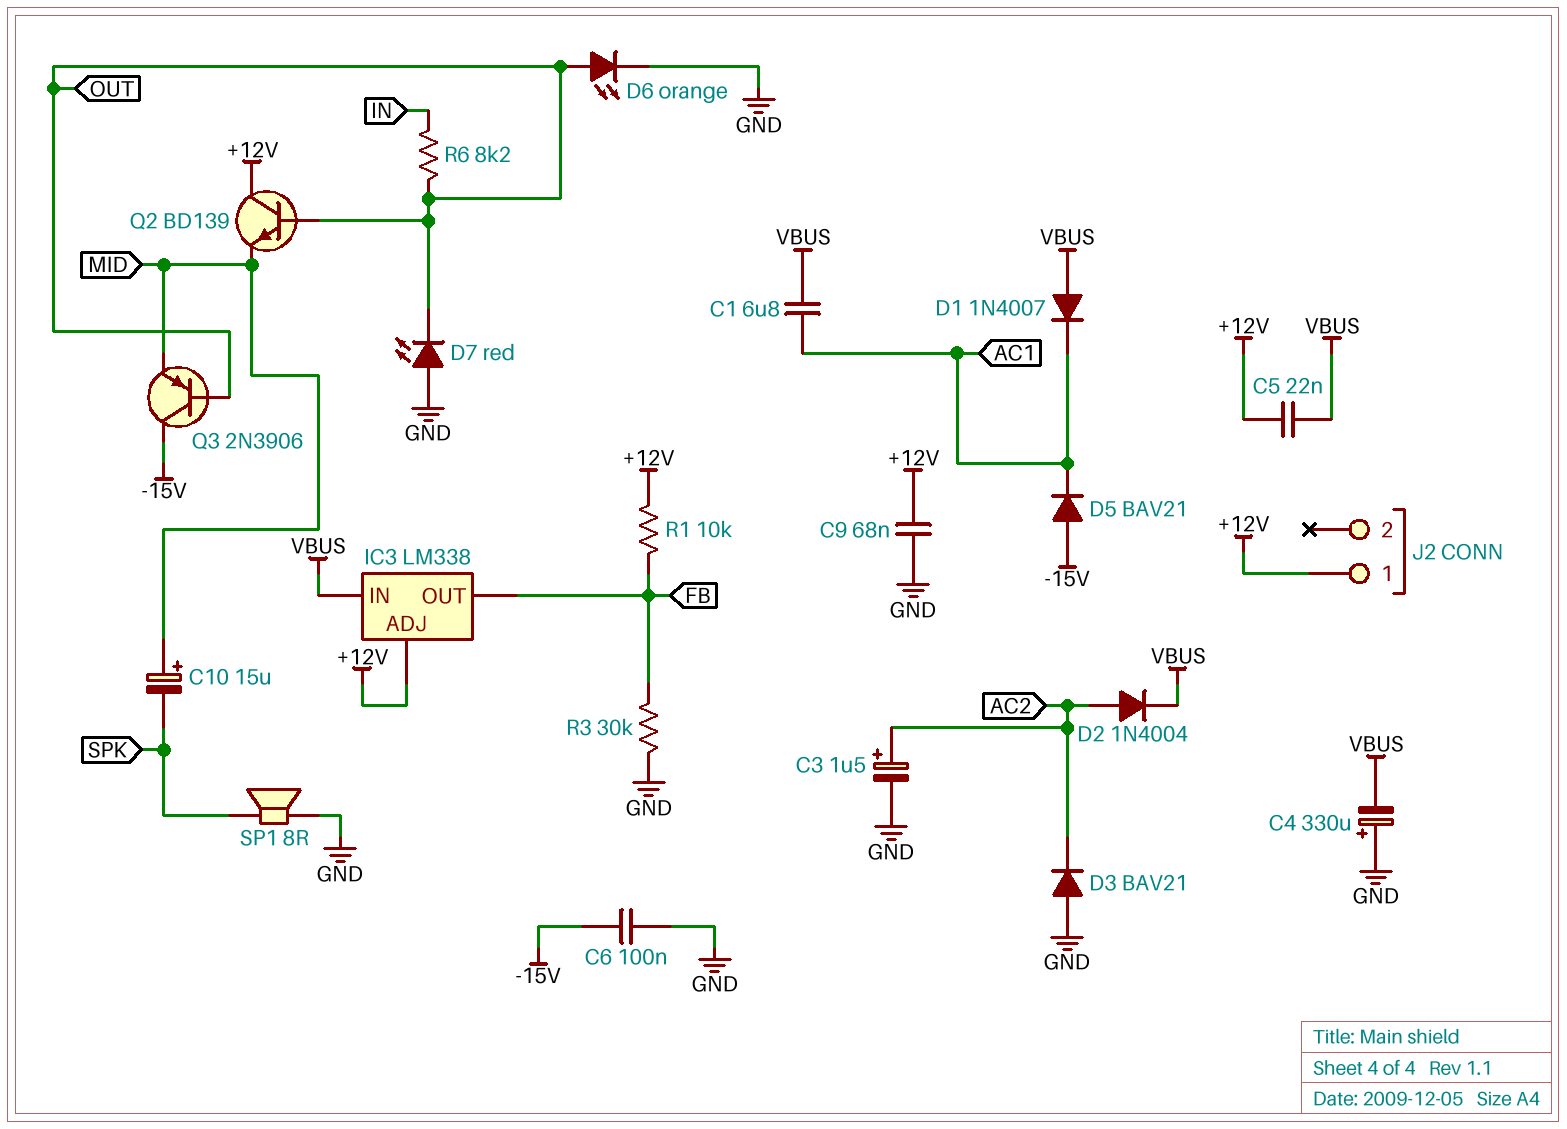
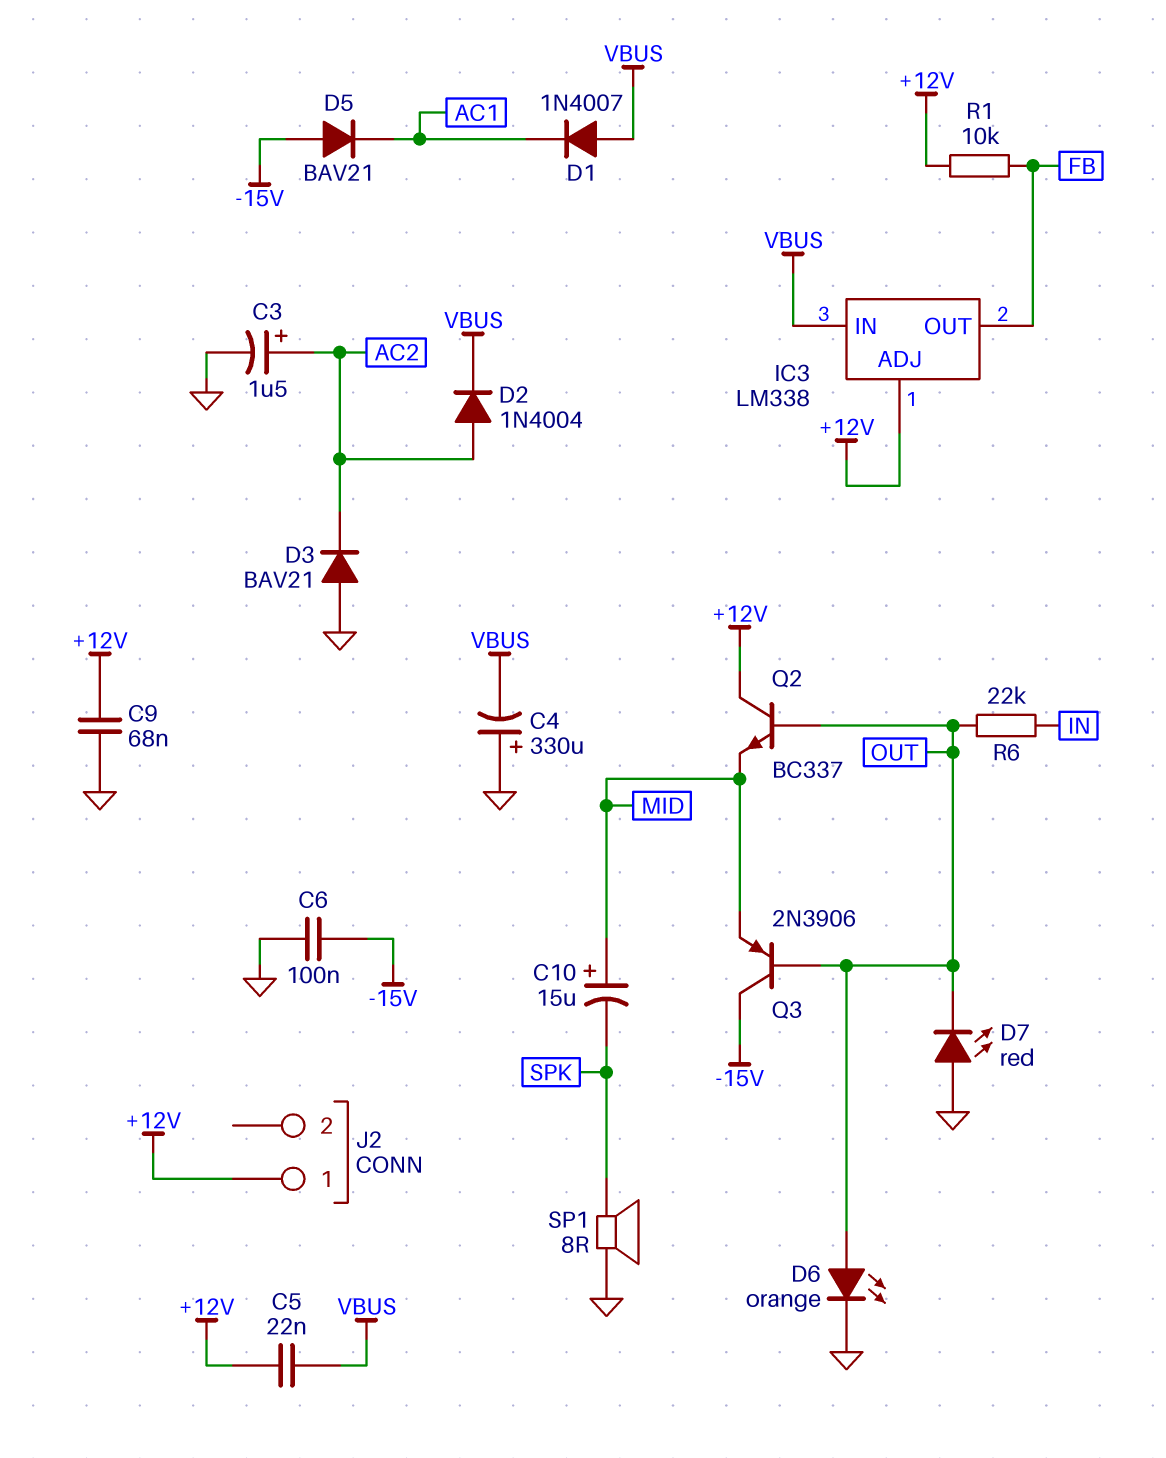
C1: 6.8uF (AC1, VBUS) -> none
Q2: NPN BD139 (B OUT, C +12V, E MID) -> NPN BC337 (B OUT, C +12V, E MID)
R3: 30k (FB, GND) -> none
R6: 8.2k (IN, OUT) -> 22k (IN, OUT)

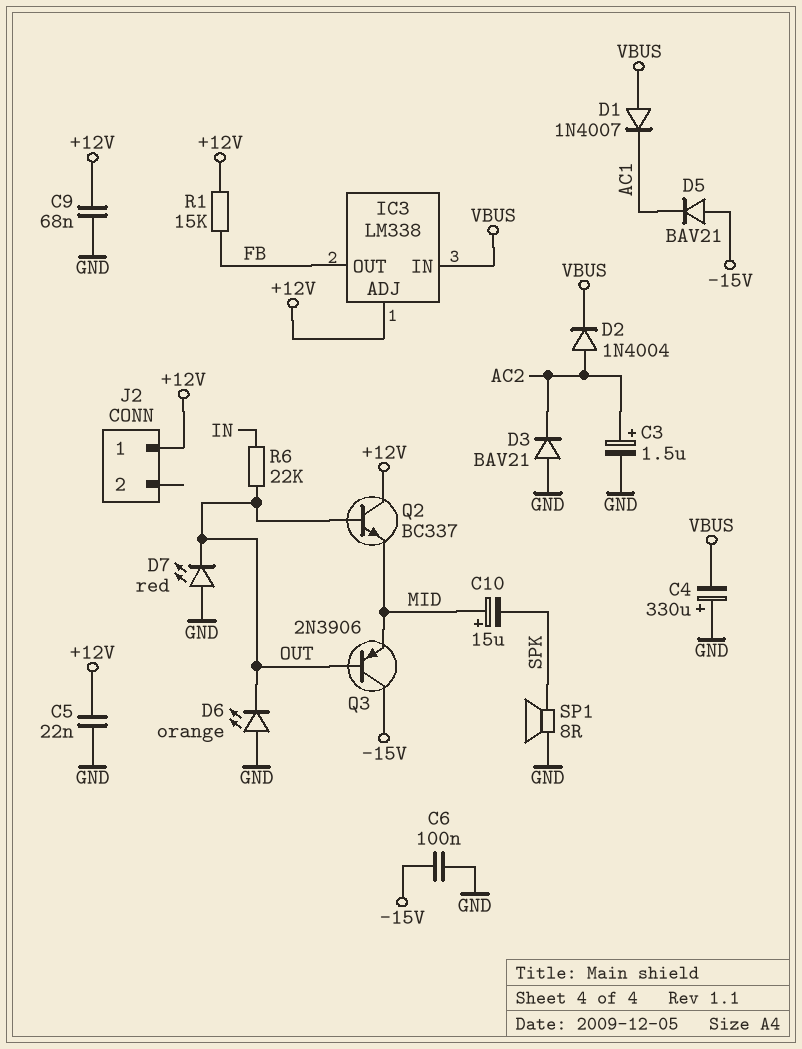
C5: 22nF (+12V, VBUS) -> 22nF (+12V, GND)
D6: LED orange (A OUT, K GND) -> LED orange (A GND, K OUT)
R1: 10k (+12V, FB) -> 15k (+12V, FB)

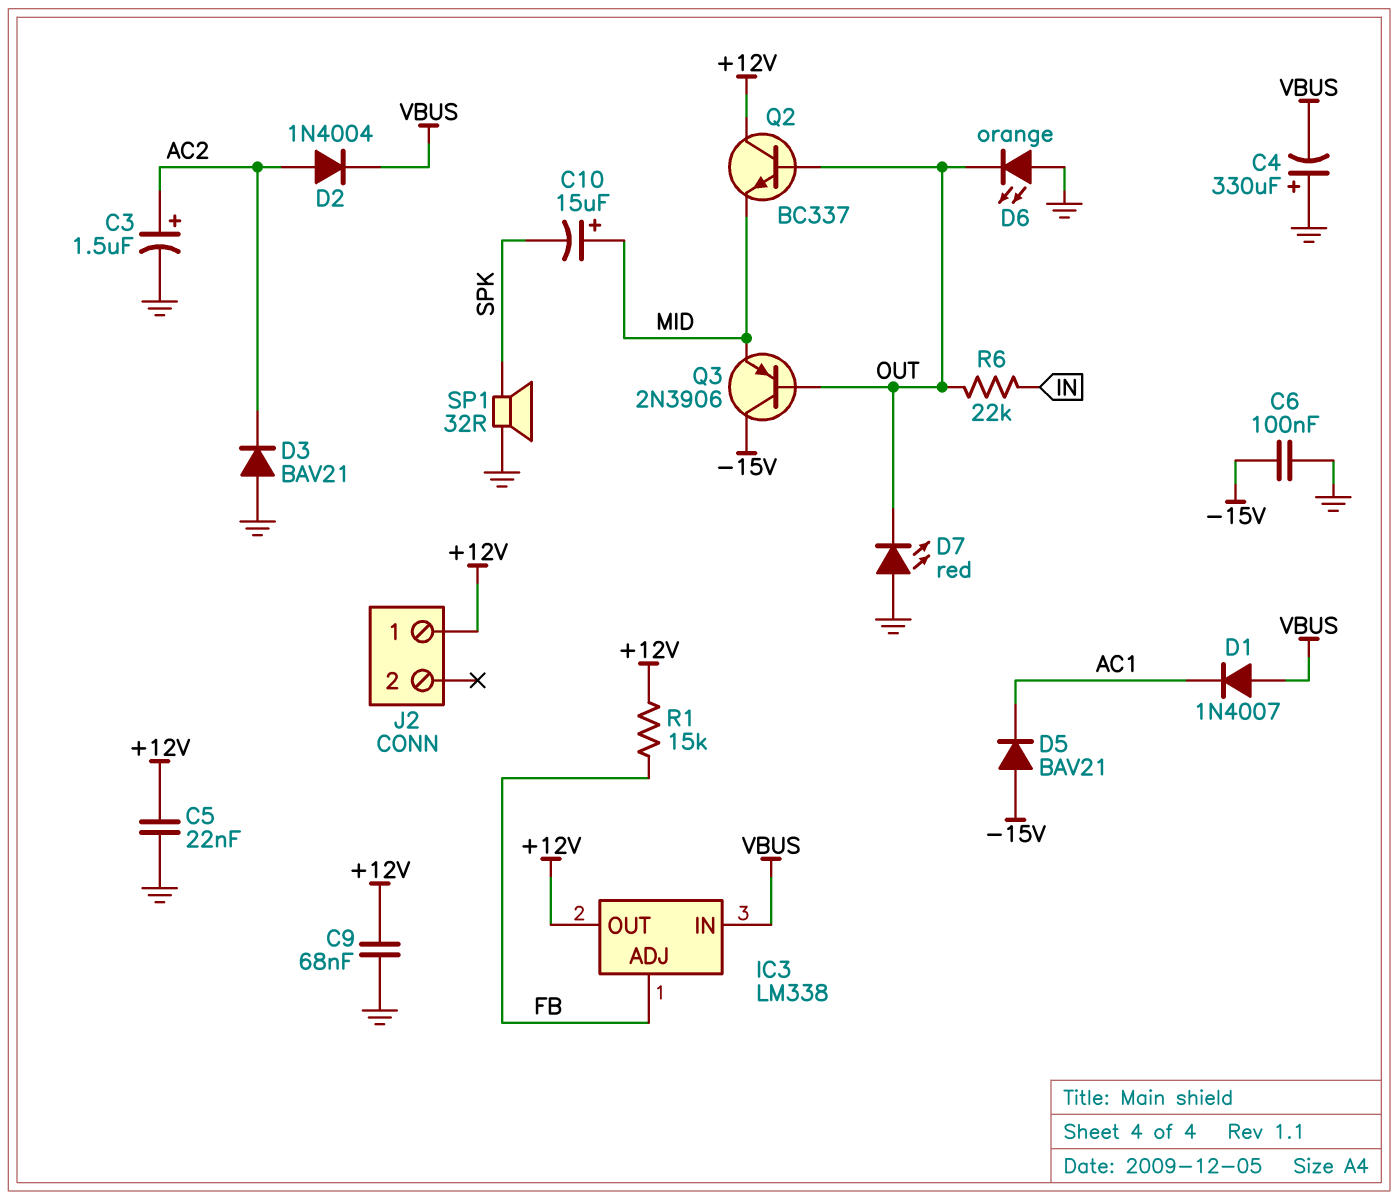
IC3 pin ADJ: +12V -> FB
IC3 pin OUT: FB -> +12V
SP1: speaker 8R (GND, SPK) -> speaker 32R (GND, SPK)

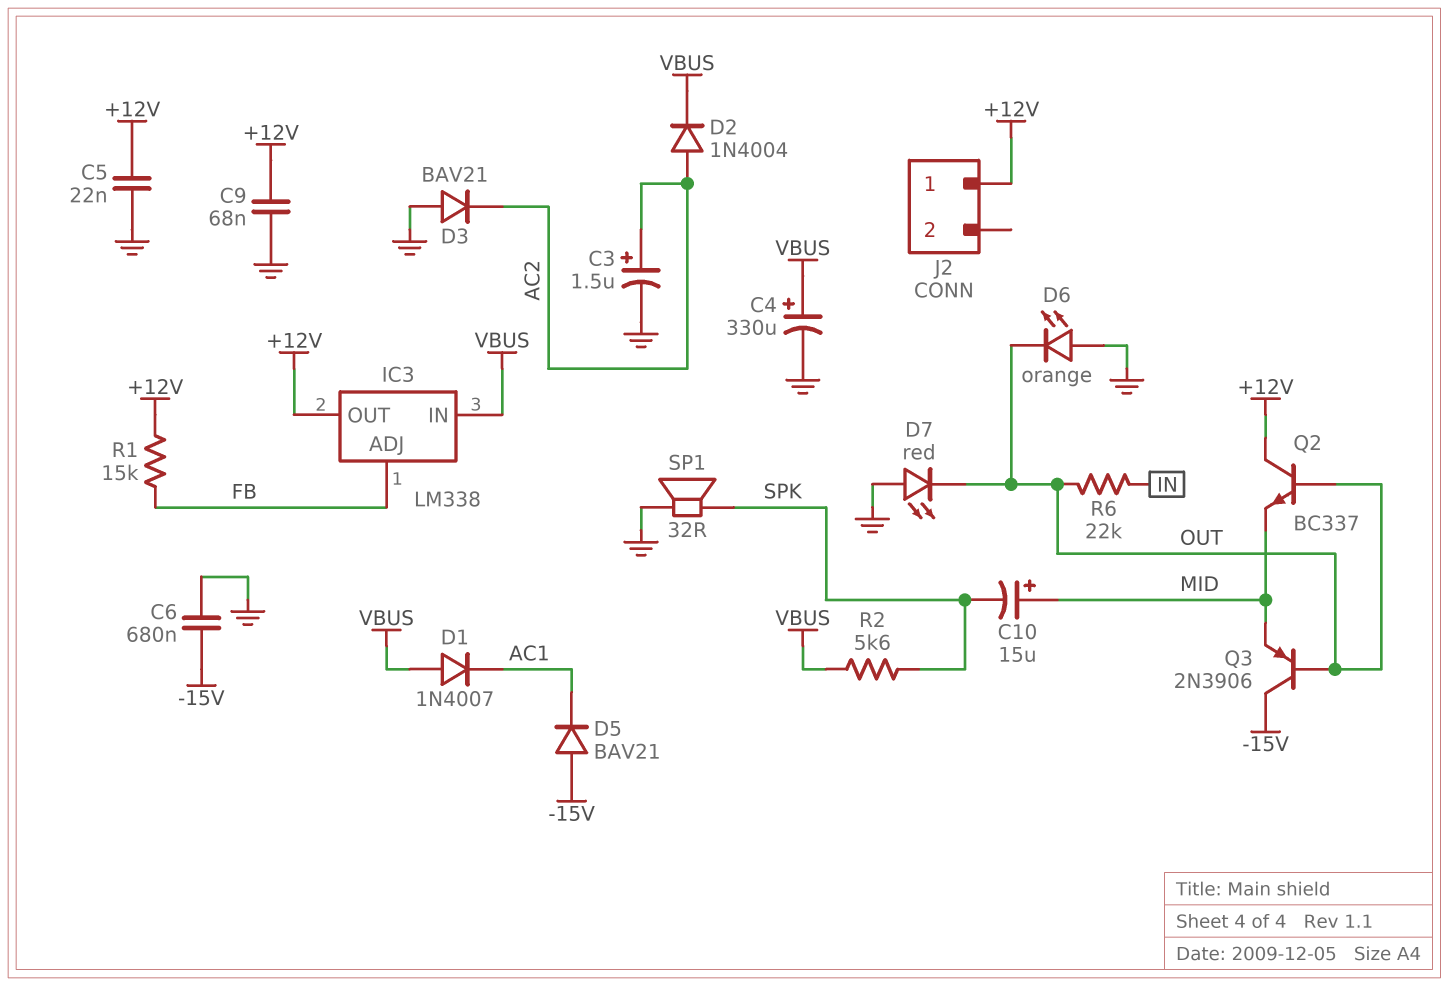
C4: 330uF (plus GND, minus VBUS) -> 330uF (plus VBUS, minus GND)
C6: 100nF (-15V, GND) -> 680nF (-15V, GND)
R2: none -> 5.6k (SPK, VBUS)

